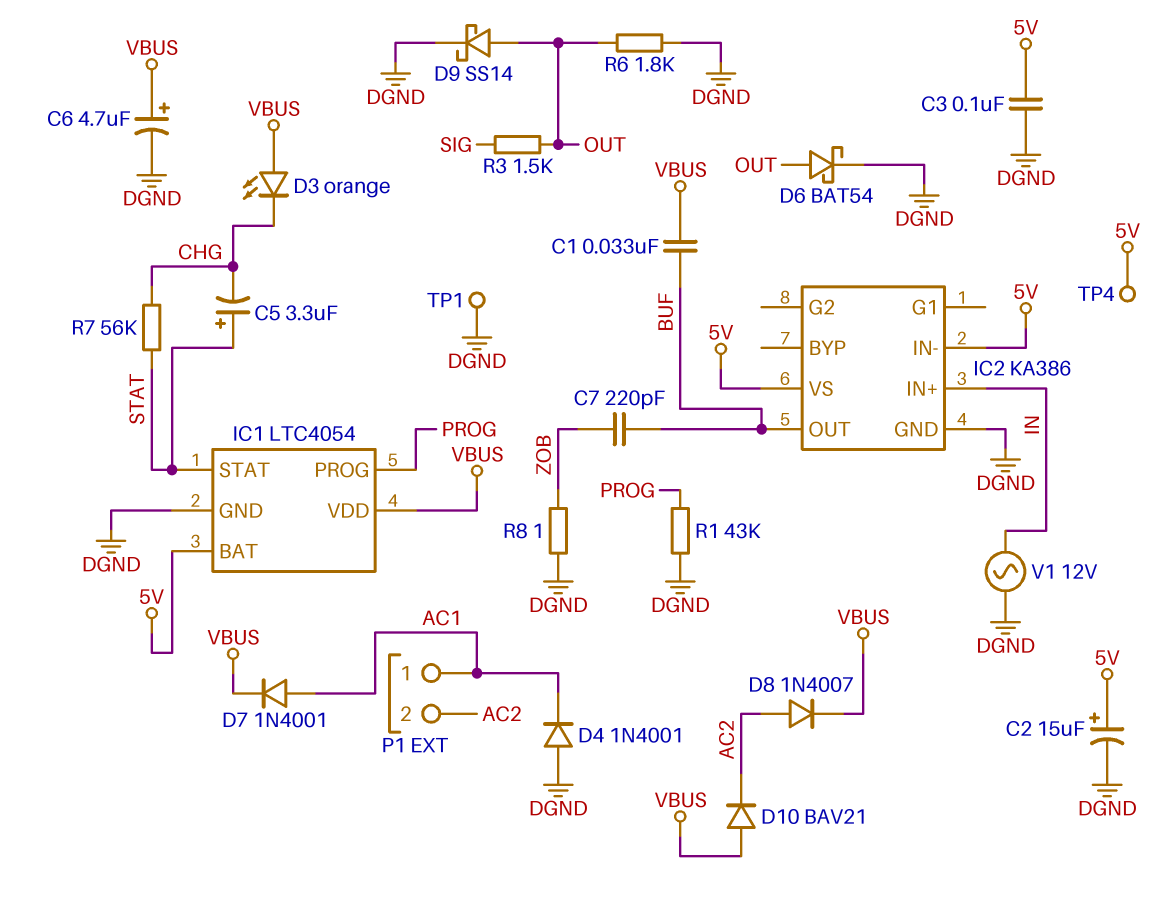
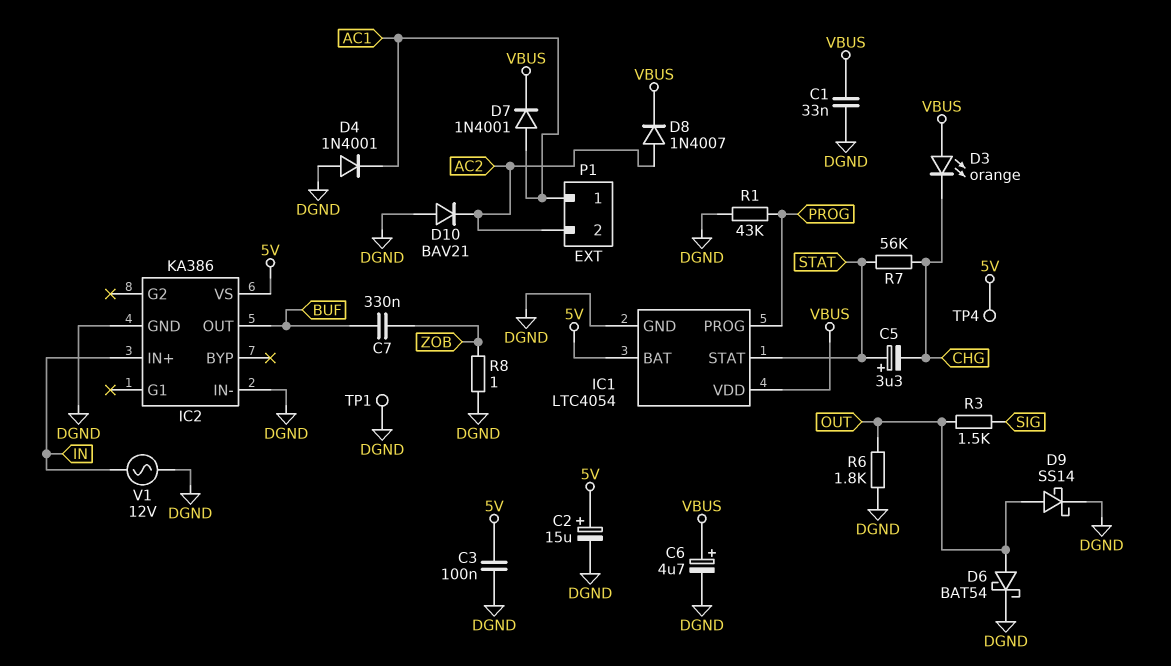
C1: 33nF (BUF, VBUS) -> 33nF (DGND, VBUS)
C7: 220pF (BUF, ZOB) -> 330nF (BUF, ZOB)
D10: diode BAV21 (A VBUS, K AC2) -> diode BAV21 (A DGND, K AC2)
IC2 pin IN-: 5V -> DGND

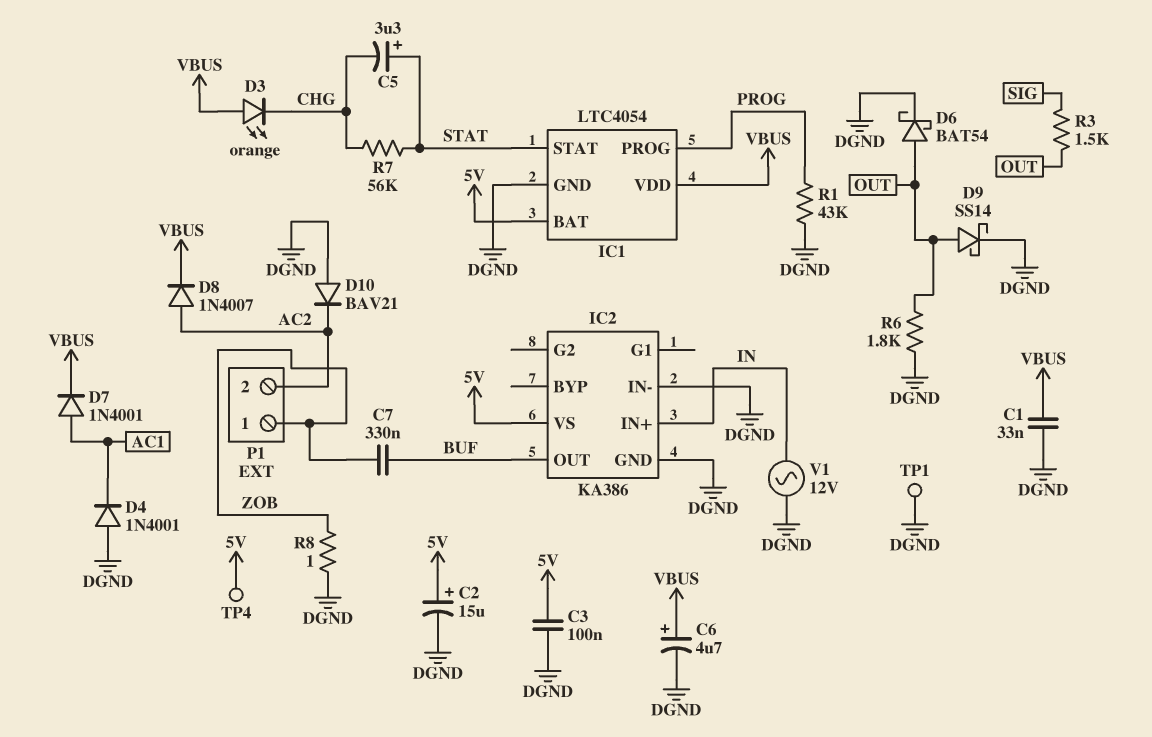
P1 pin 1: AC1 -> ZOB

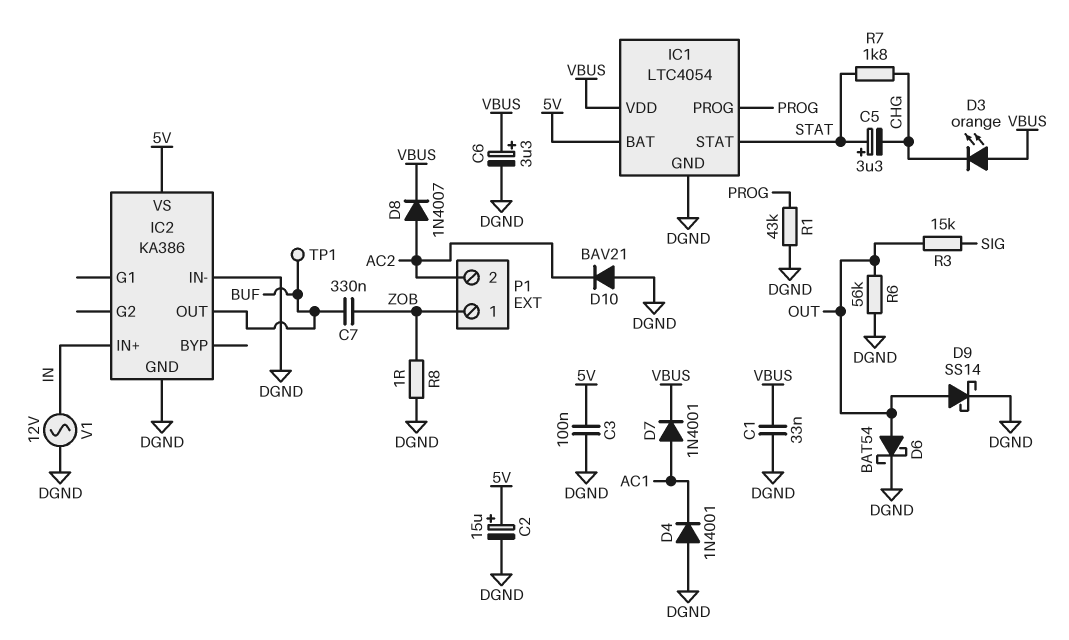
C6: 4.7uF (plus VBUS, minus DGND) -> 3.3uF (plus VBUS, minus DGND)
R3: 1.5k (OUT, SIG) -> 15k (OUT, SIG)
R6: 1.8k (DGND, OUT) -> 56k (DGND, OUT)
R7: 56k (CHG, STAT) -> 1.8k (CHG, STAT)
TP1: test point (DGND) -> test point (BUF)
TP4: test point (5V) -> none

